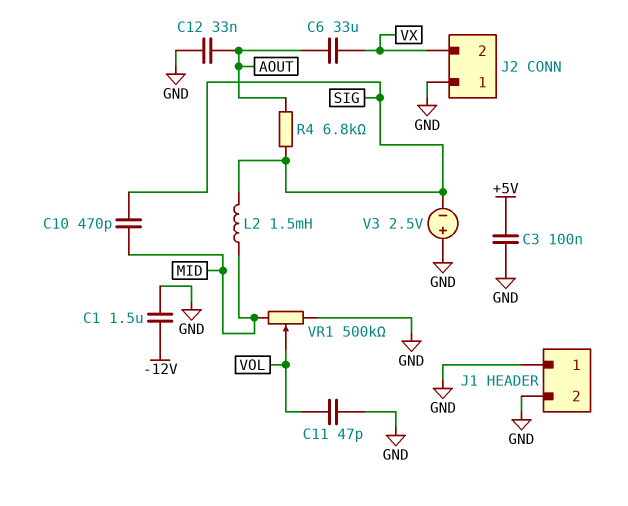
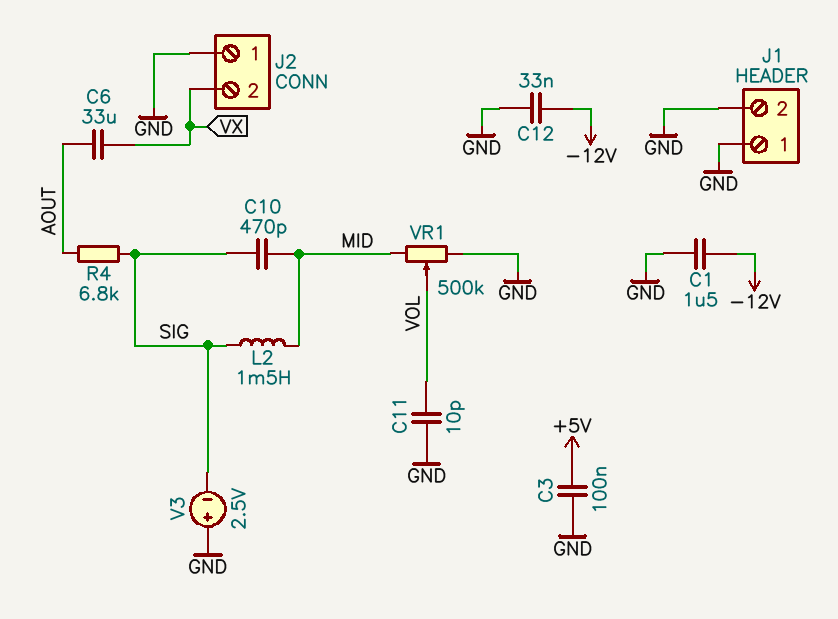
C11: 47pF (GND, VOL) -> 10pF (GND, VOL)
C12: 33nF (AOUT, GND) -> 33nF (-12V, GND)

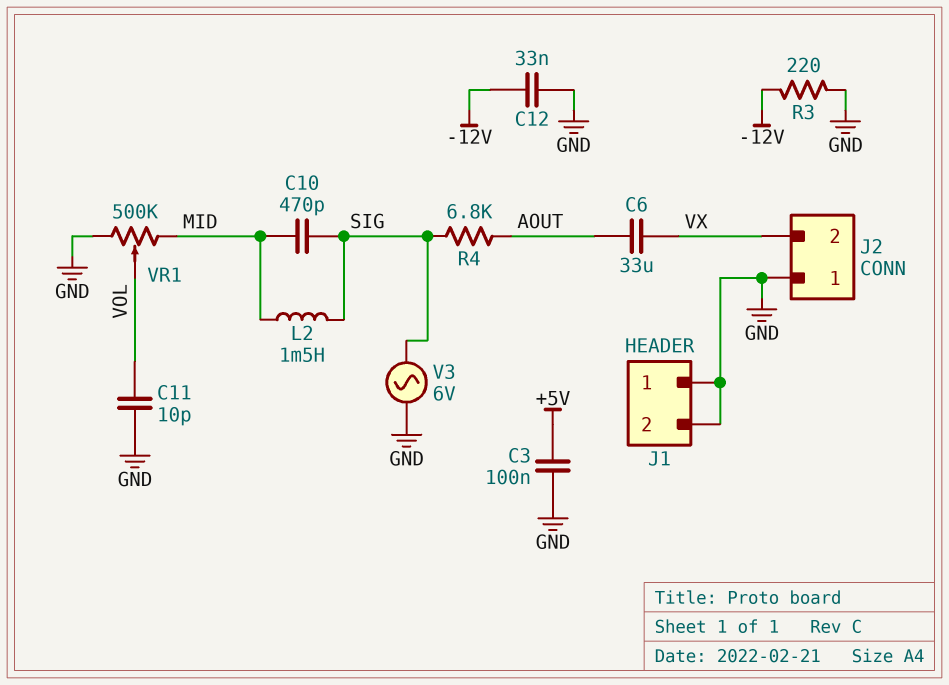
C1: 1.5uF (-12V, GND) -> none
R3: none -> 220 (-12V, GND)
V3: 2.5V (plus GND, minus SIG) -> AC 6V (GND, SIG)

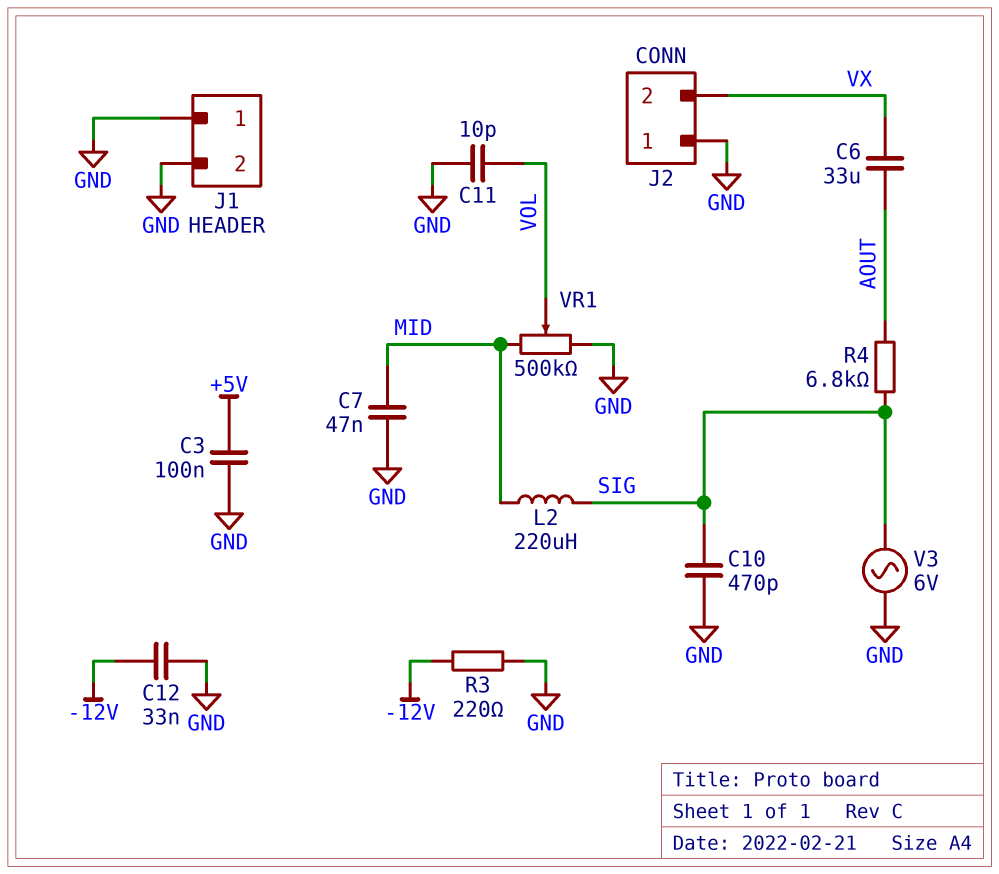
C7: none -> 47nF (GND, MID)
C10: 470pF (MID, SIG) -> 470pF (GND, SIG)
L2: 1.5mH (MID, SIG) -> 220uH (MID, SIG)

